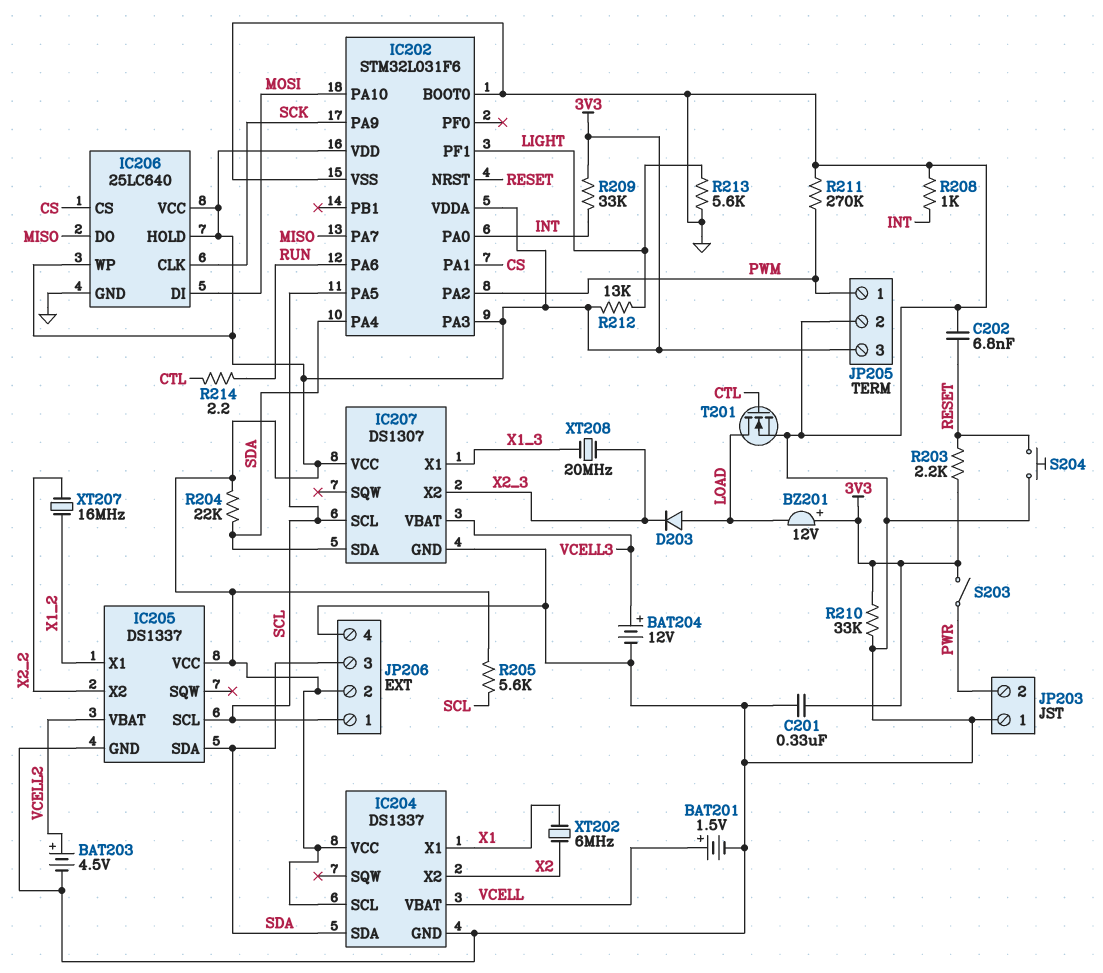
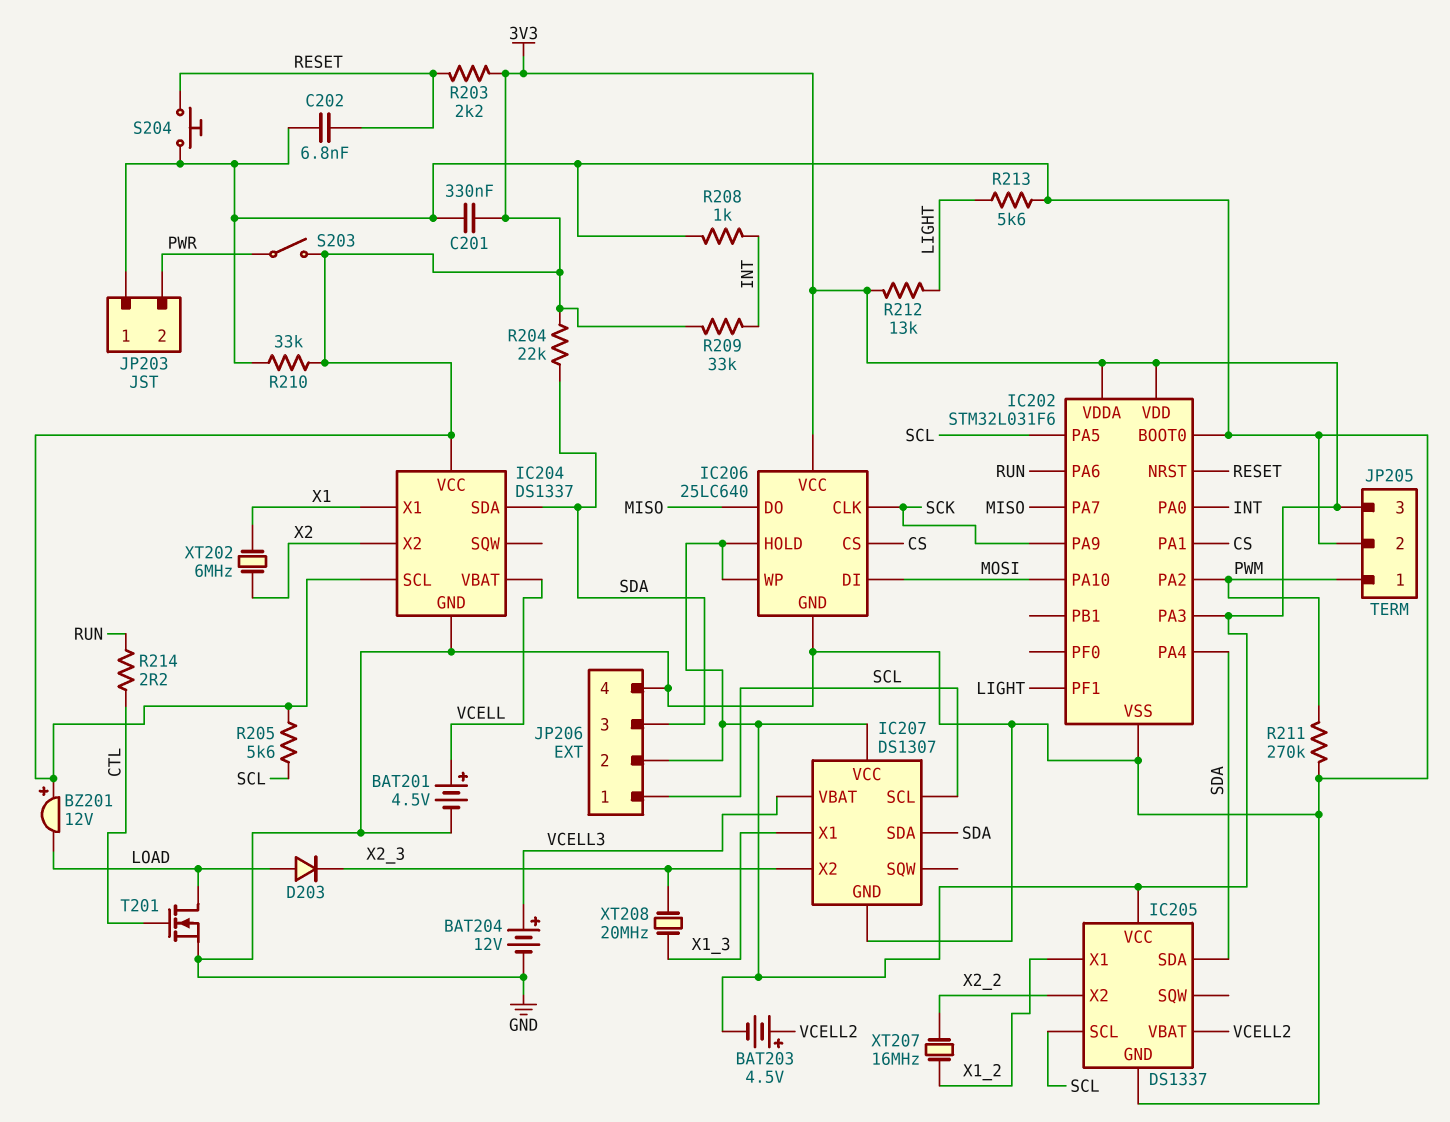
BAT201: 1.5V (plus VCELL, minus GND) -> 4.5V (plus VCELL, minus GND)
BAT203: 4.5V (plus VCELL2, minus GND) -> 4.5V (plus VCELL2, minus 3V3)

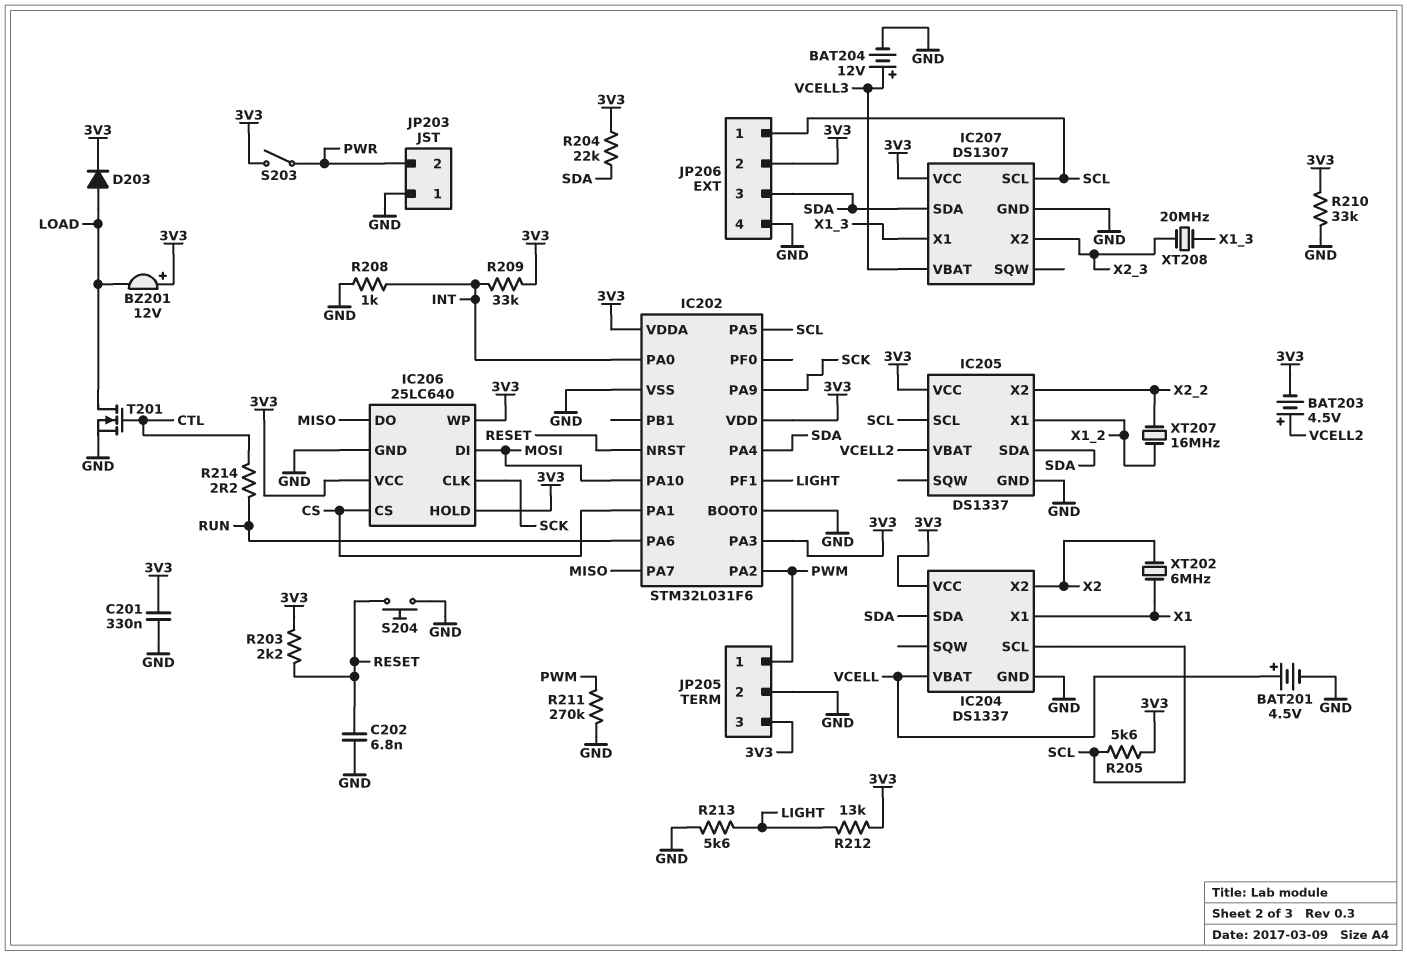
D203: diode (A LOAD, K X2_3) -> diode (A LOAD, K 3V3)
IC204 pin SCL: 3V3 -> SCL

